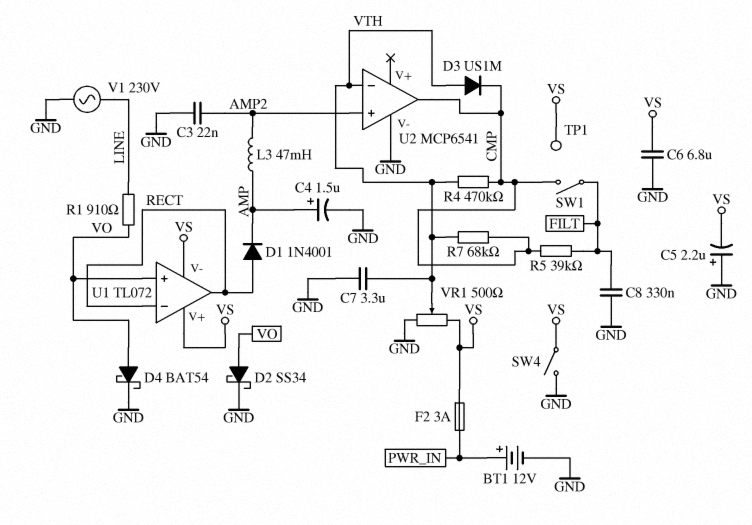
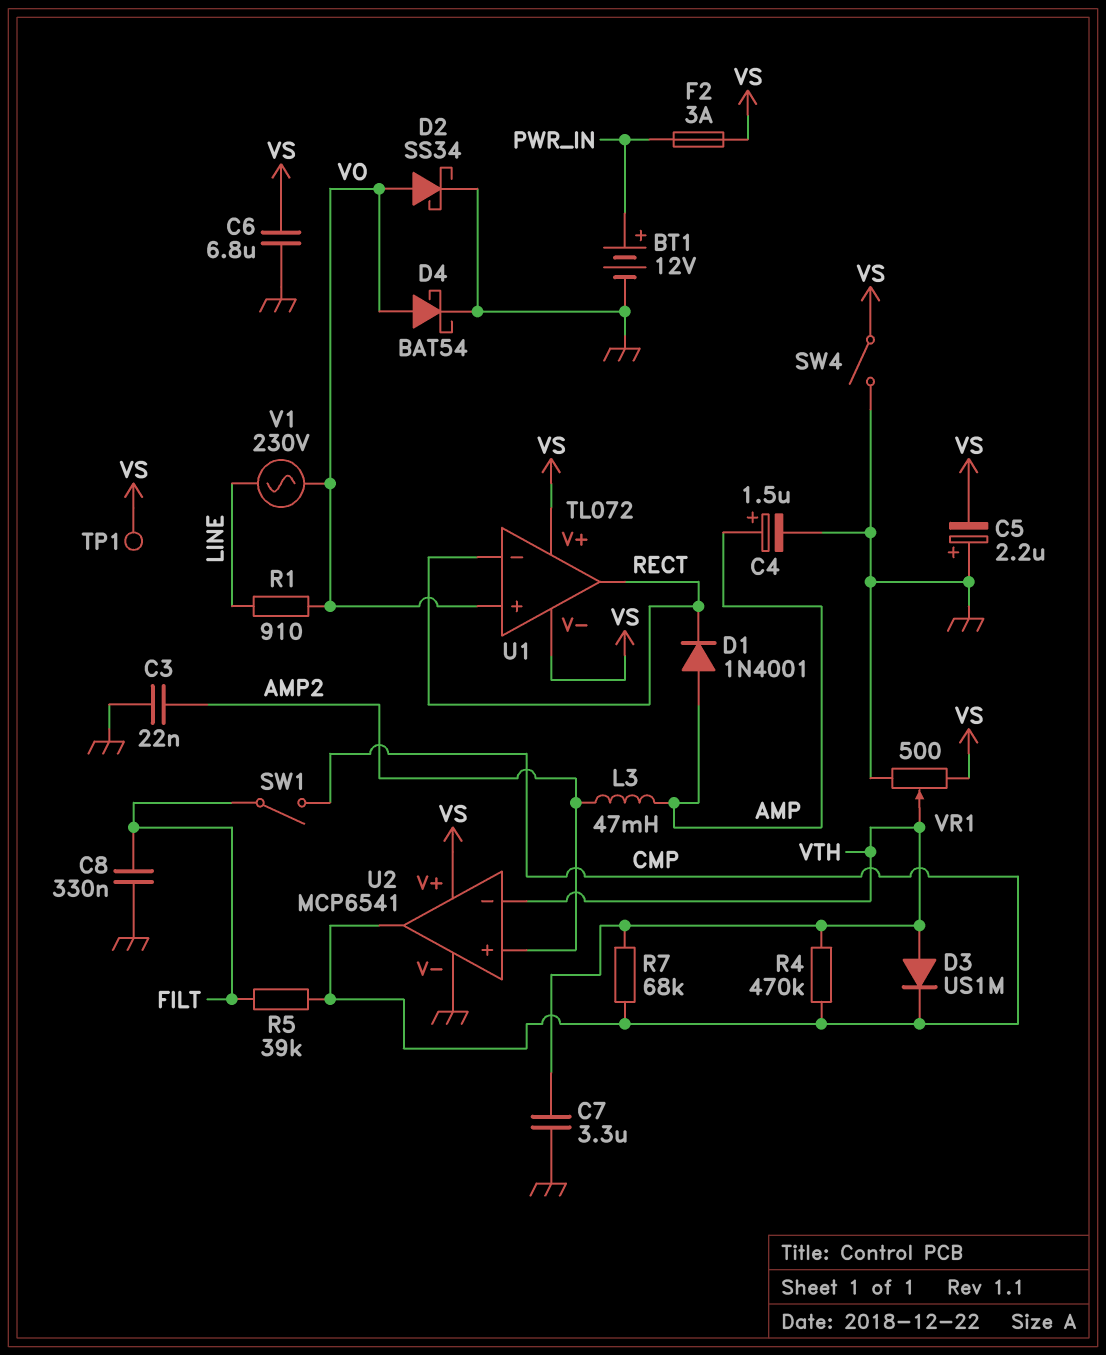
D1: diode 1N4001 (A RECT, K AMP) -> diode 1N4001 (A AMP, K RECT)
U2 pin V+: none -> VS
V1: AC 230V (GND, LINE) -> AC 230V (LINE, VO)

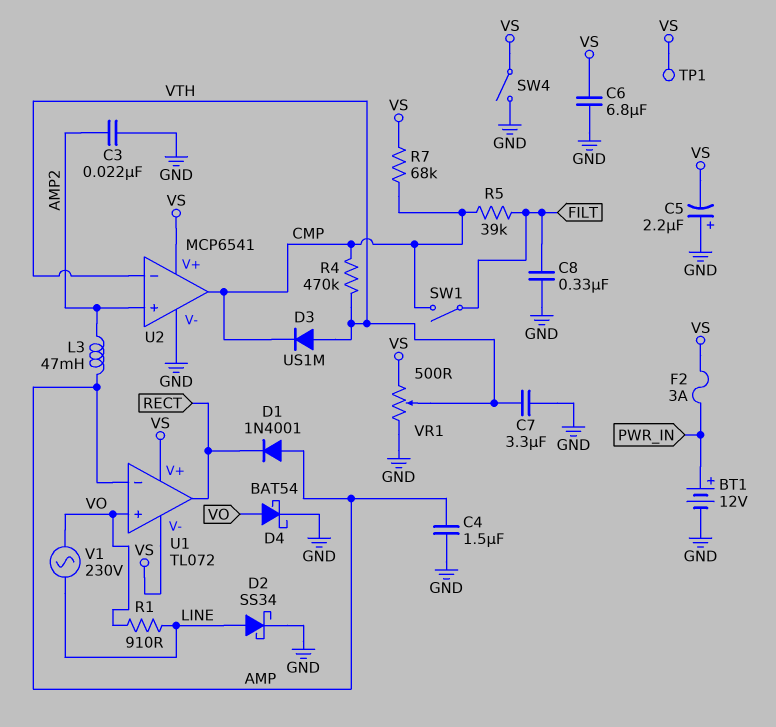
C4: 1.5uF (plus AMP, minus GND) -> 1.5uF (AMP, GND)
D2: schottky SS34 (A VO, K GND) -> schottky SS34 (A LINE, K GND)
R7: 68k (CMP, VTH) -> 68k (CMP, VS)
U1 pin in-: RECT -> AMP

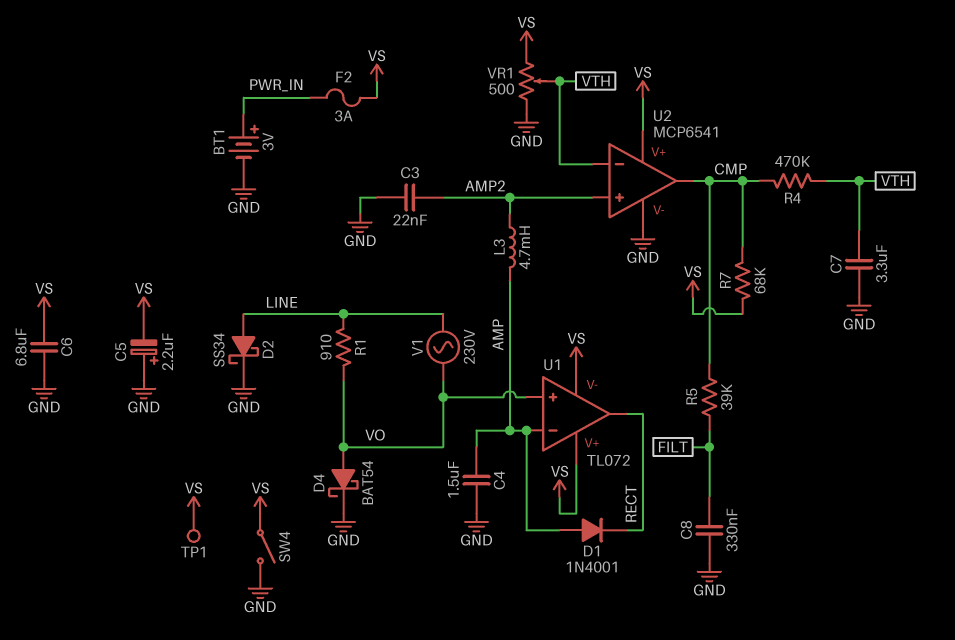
BT1: 12V (plus PWR_IN, minus GND) -> 3V (plus PWR_IN, minus GND)
D3: diode US1M (A VTH, K CMP) -> none
L3: 47mH (AMP, AMP2) -> 4.7mH (AMP, AMP2)
SW1: switch (CMP, FILT) -> none

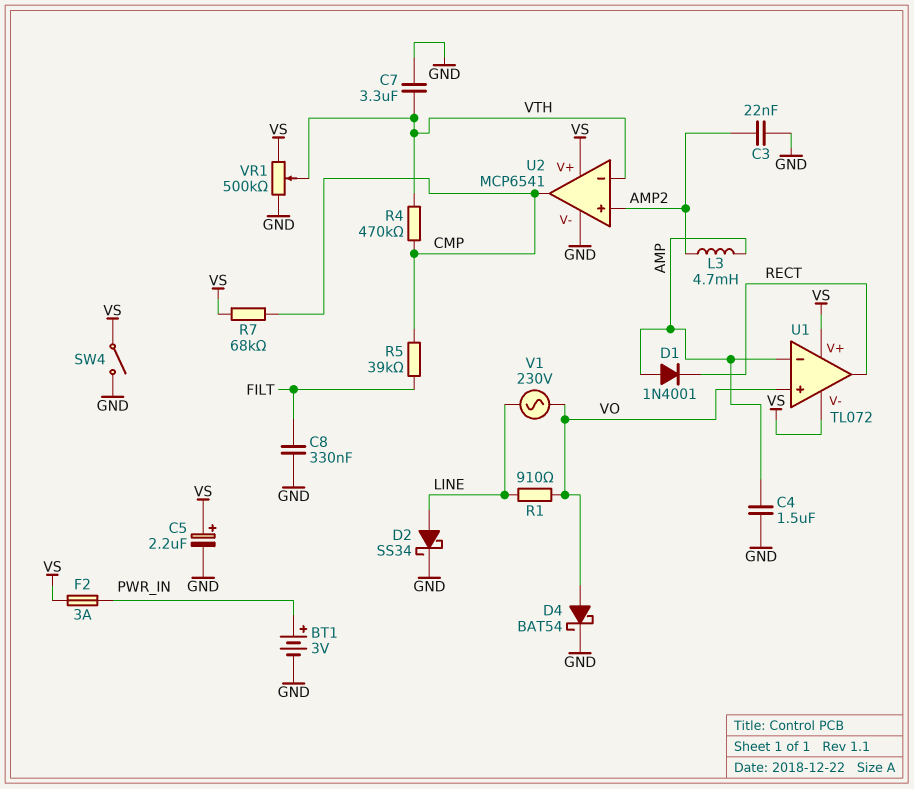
C5: 2.2uF (plus GND, minus VS) -> 2.2uF (plus VS, minus GND)
C6: 6.8uF (GND, VS) -> none
TP1: test point (VS) -> none
VR1: 500 (GND, VS, wiper VTH) -> 500k (GND, VS, wiper VTH)

